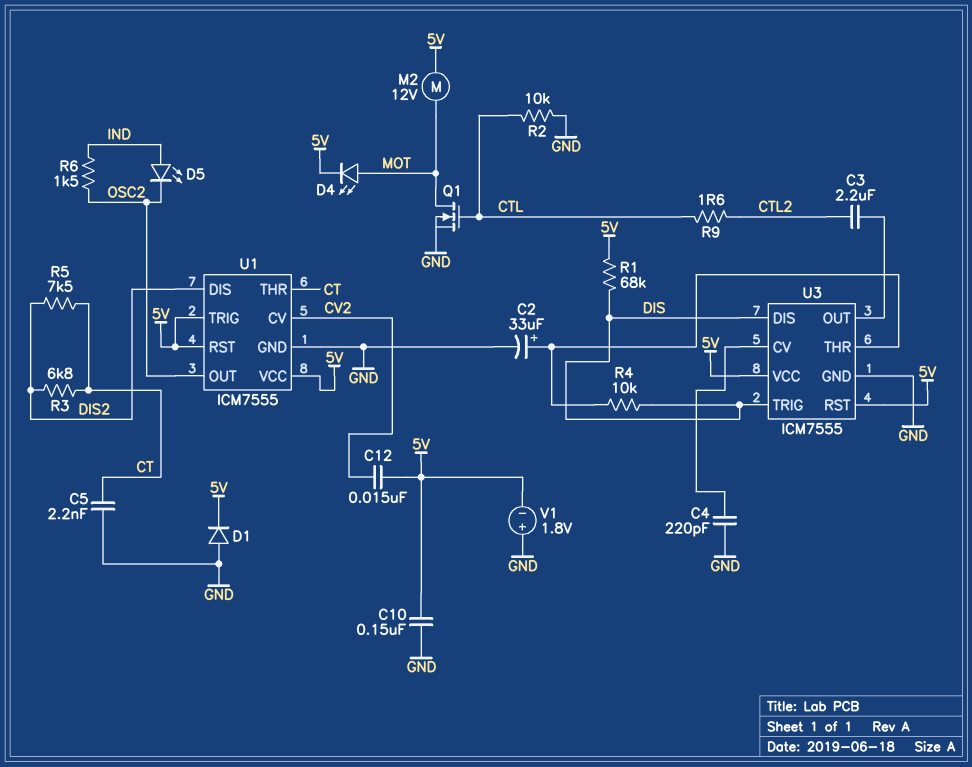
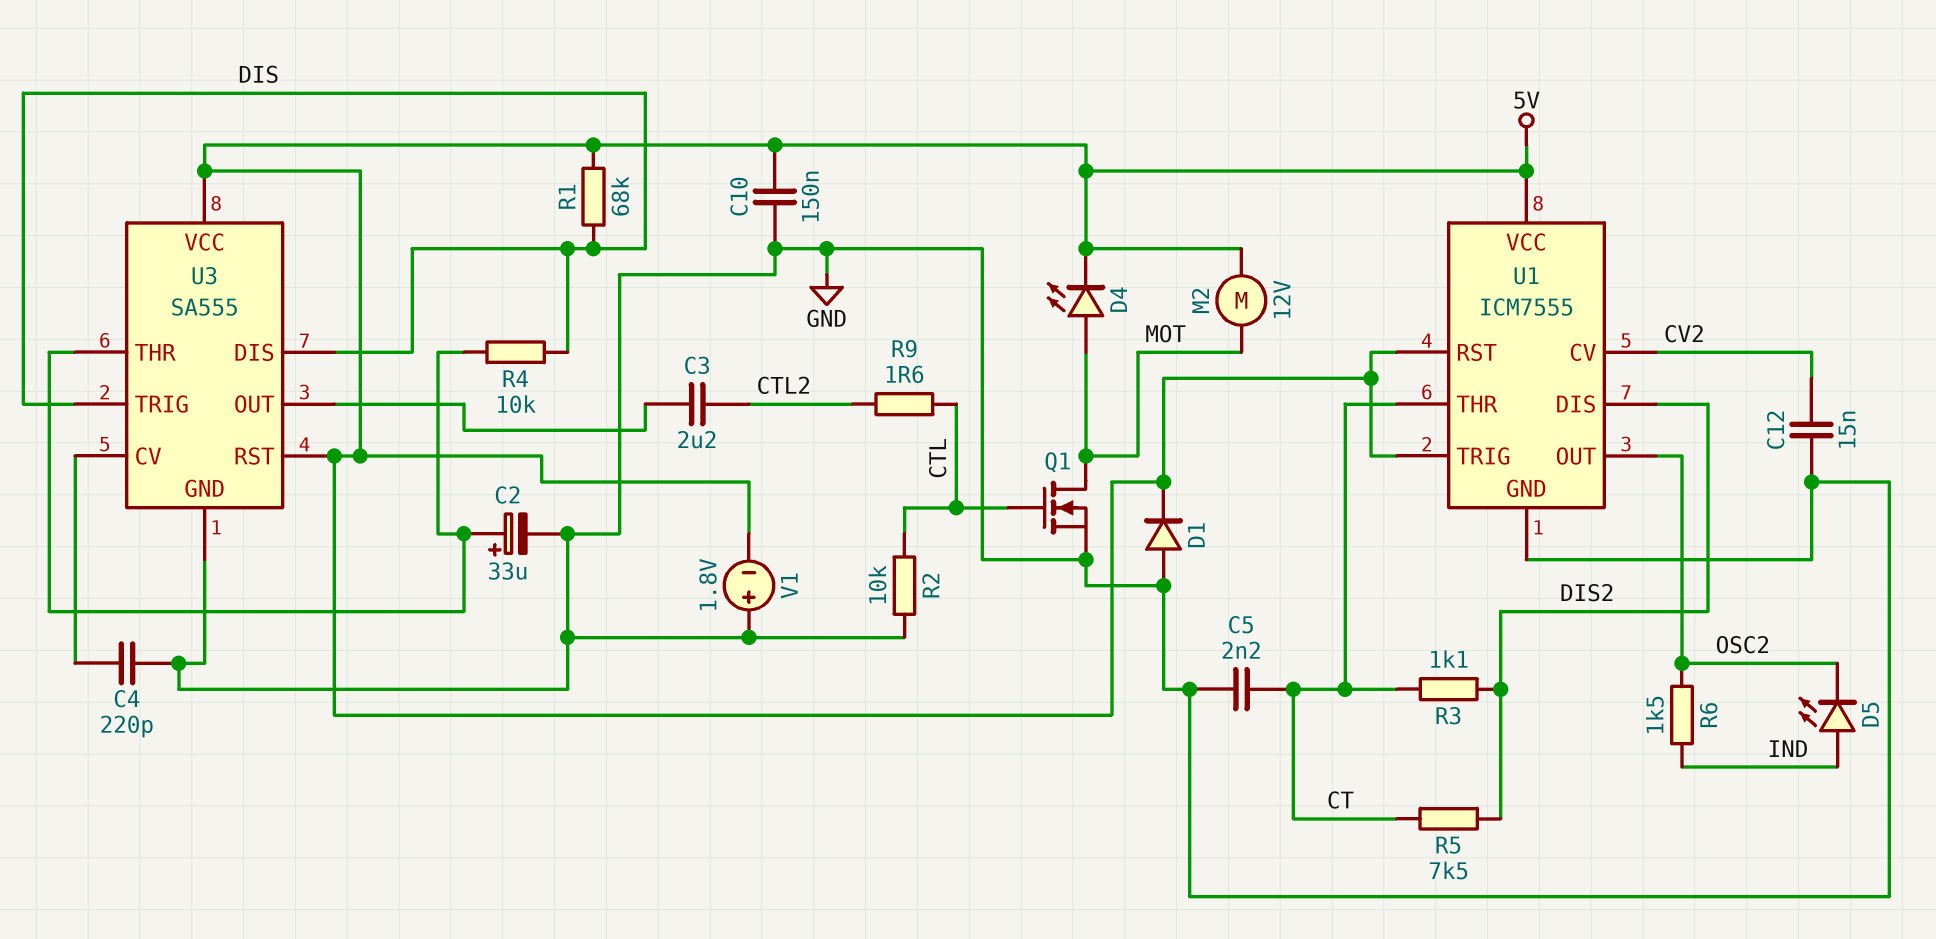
C12: 15nF (5V, CV2) -> 15nF (CV2, GND)
R3: 6.8k (CT, DIS2) -> 1.1k (CT, DIS2)
U3: ICM7555 -> SA555

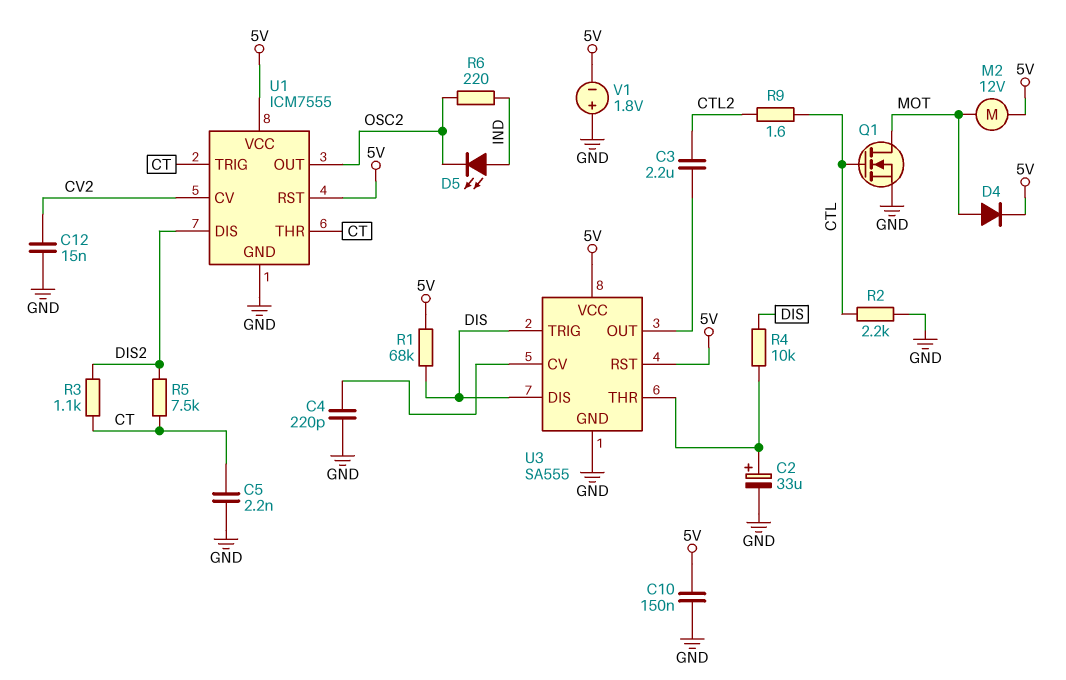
D1: diode (A GND, K 5V) -> none
D4: LED (A MOT, K 5V) -> diode (A MOT, K 5V)
R2: 10k (CTL, GND) -> 2.2k (CTL, GND)
R6: 1.5k (IND, OSC2) -> 220 (IND, OSC2)
U1 pin TRIG: 5V -> CT

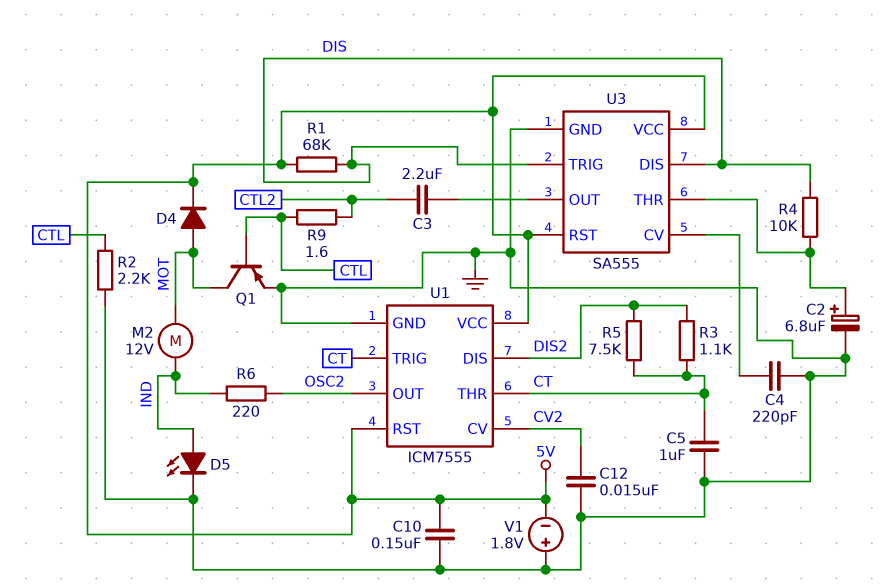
C2: 33uF (plus U3/THR, minus GND) -> 6.8uF (plus U3/THR, minus GND)
C5: 2.2nF (CT, GND) -> 1uF (CT, GND)
D5: LED (A IND, K OSC2) -> LED (A IND, K GND)
M2: motor 12V (5V, MOT) -> motor 12V (IND, MOT)
Q1: NMOS (G CTL, D MOT, S GND) -> PNP (B CTL, C MOT, E GND)

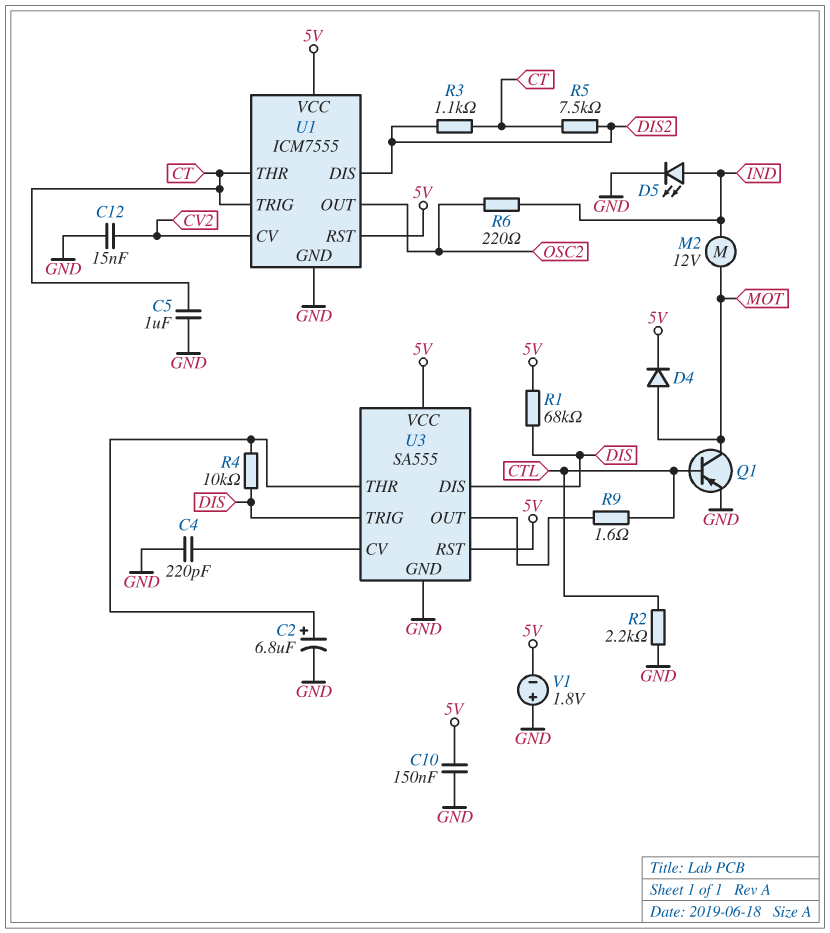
C3: 2.2uF (CTL2, U3/OUT) -> none
R9: 1.6 (CTL, CTL2) -> 1.6 (CTL, U3/OUT)

